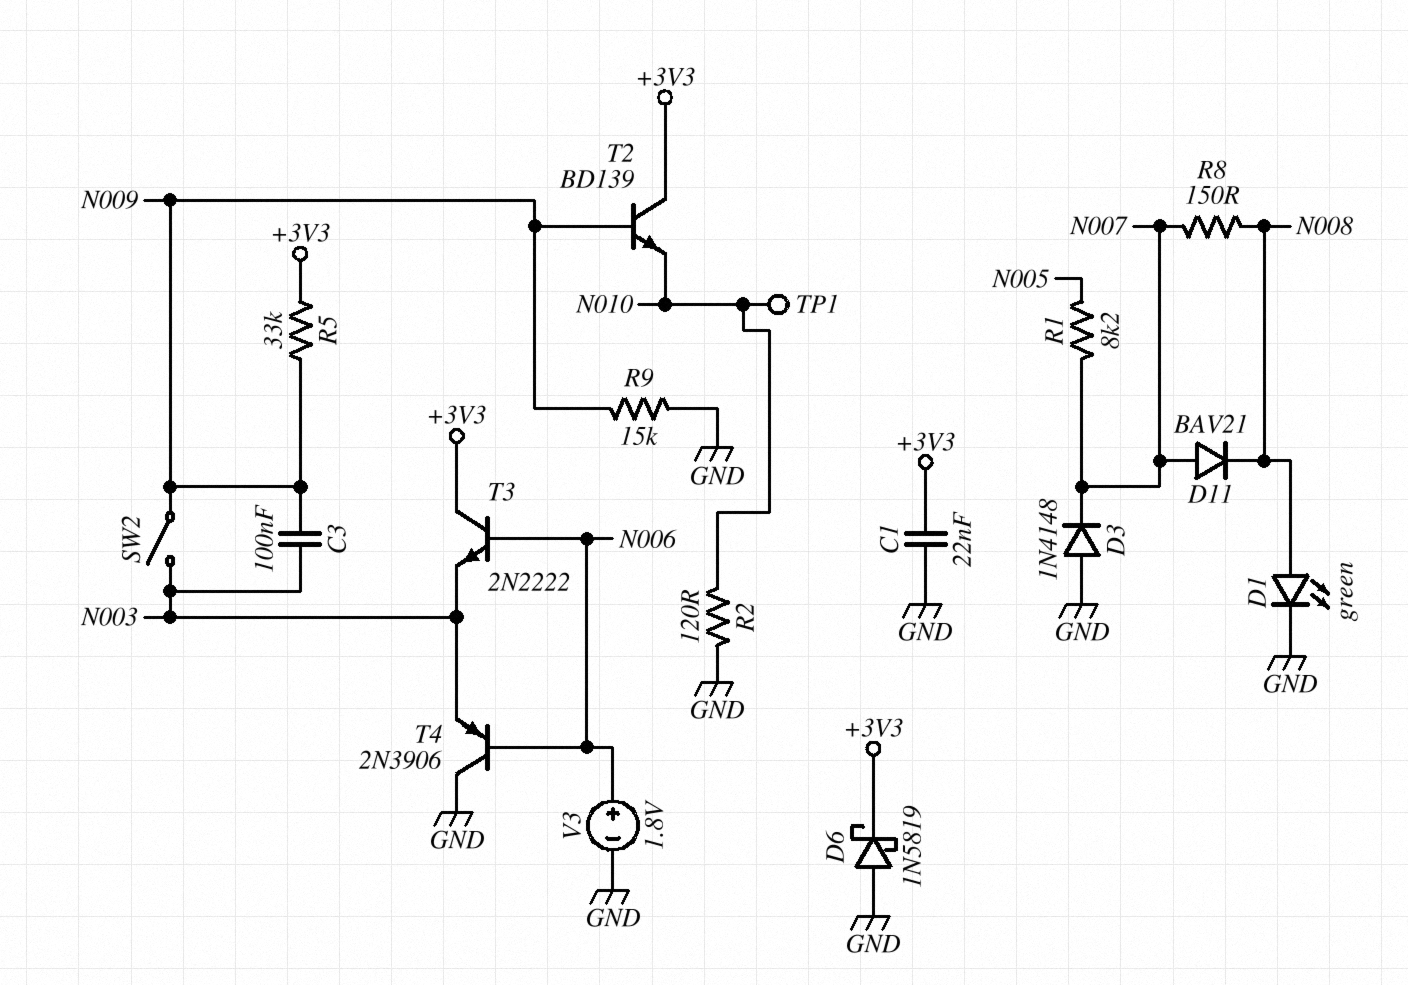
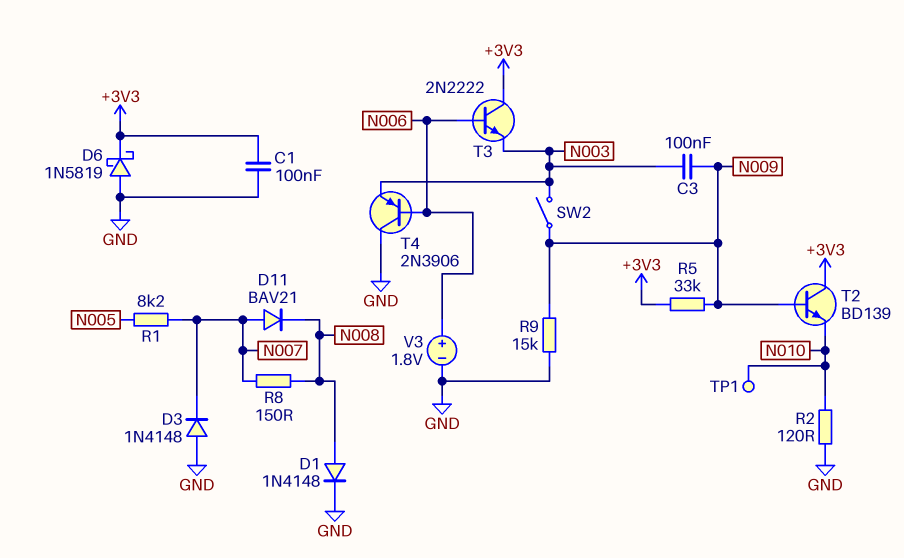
C1: 22nF (+3V3, GND) -> 100nF (+3V3, GND)
D1: LED green (A N008, K GND) -> diode 1N4148 (A N008, K GND)

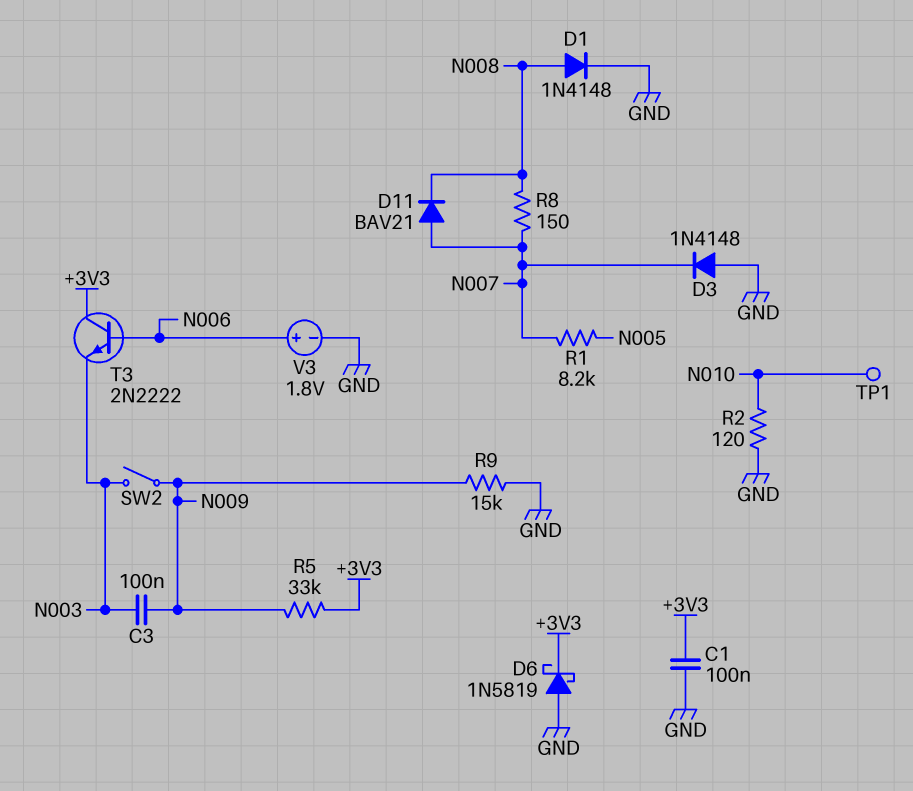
T2: NPN BD139 (B N009, C +3V3, E N010) -> none
T4: PNP 2N3906 (B N006, C GND, E N003) -> none

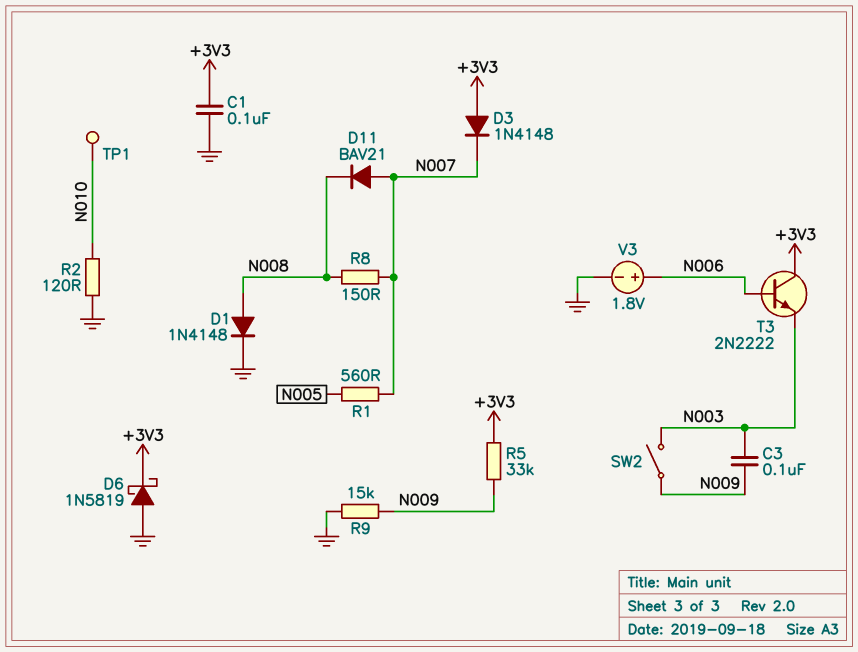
D3: diode 1N4148 (A GND, K N007) -> diode 1N4148 (A +3V3, K N007)
R1: 8.2k (N005, N007) -> 560 (N005, N007)

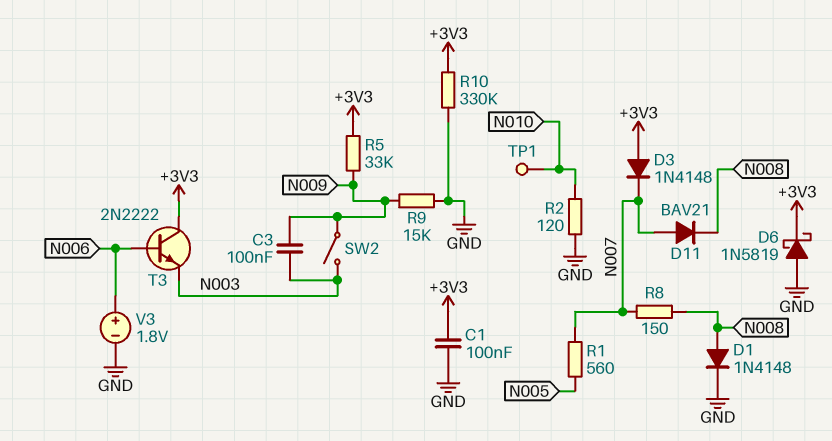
R10: none -> 330k (+3V3, GND)

